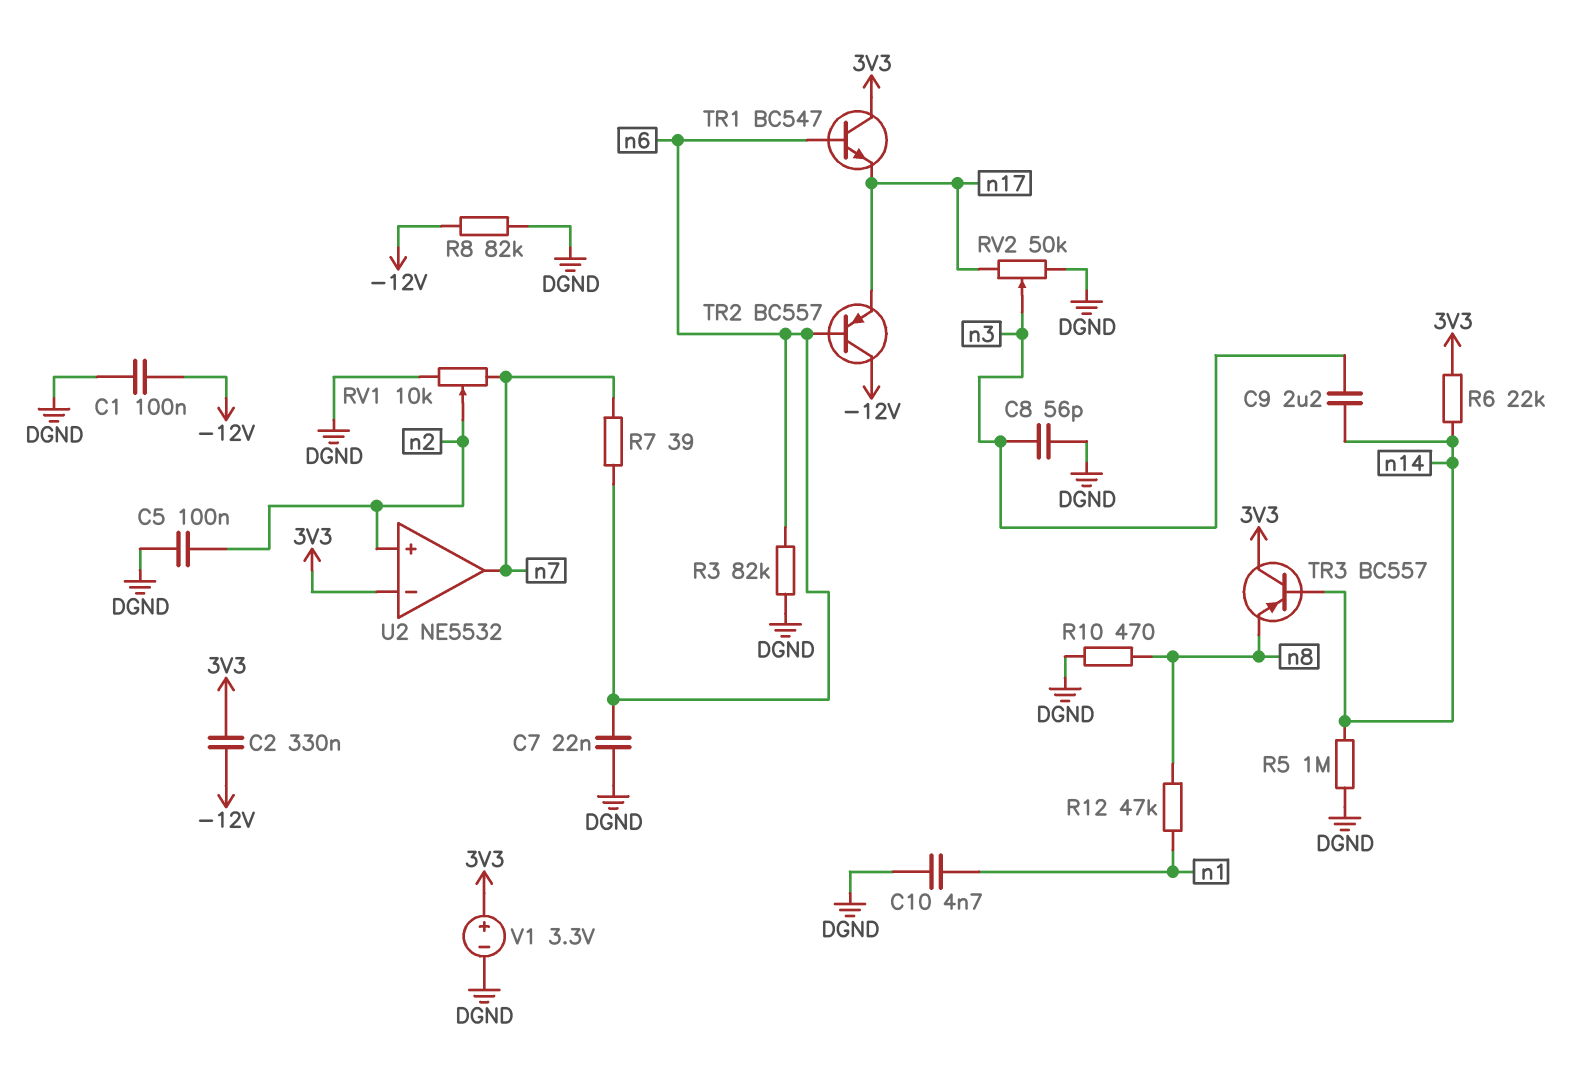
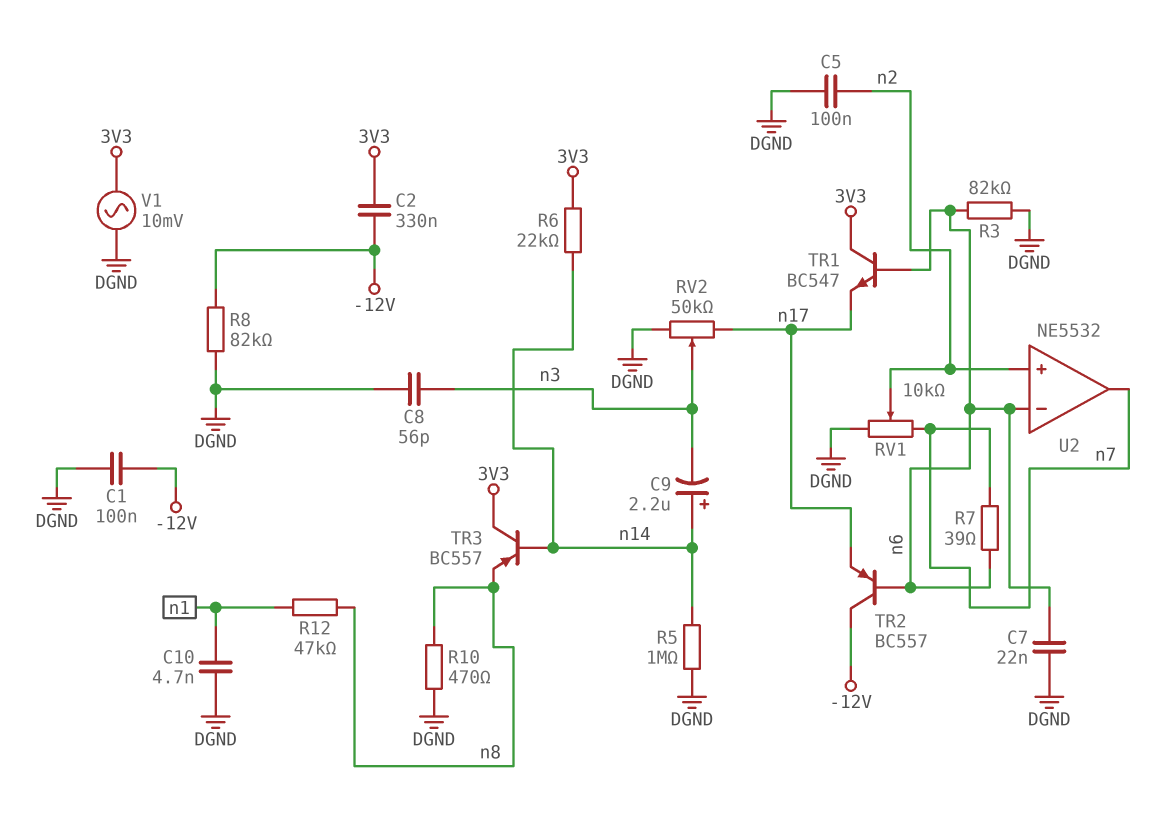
C9: 2.2uF (n3, n14) -> 2.2uF (plus n14, minus n3)
U2 pin in-: 3V3 -> n6
V1: 3.3V (plus 3V3, minus DGND) -> AC 10mV (3V3, DGND)

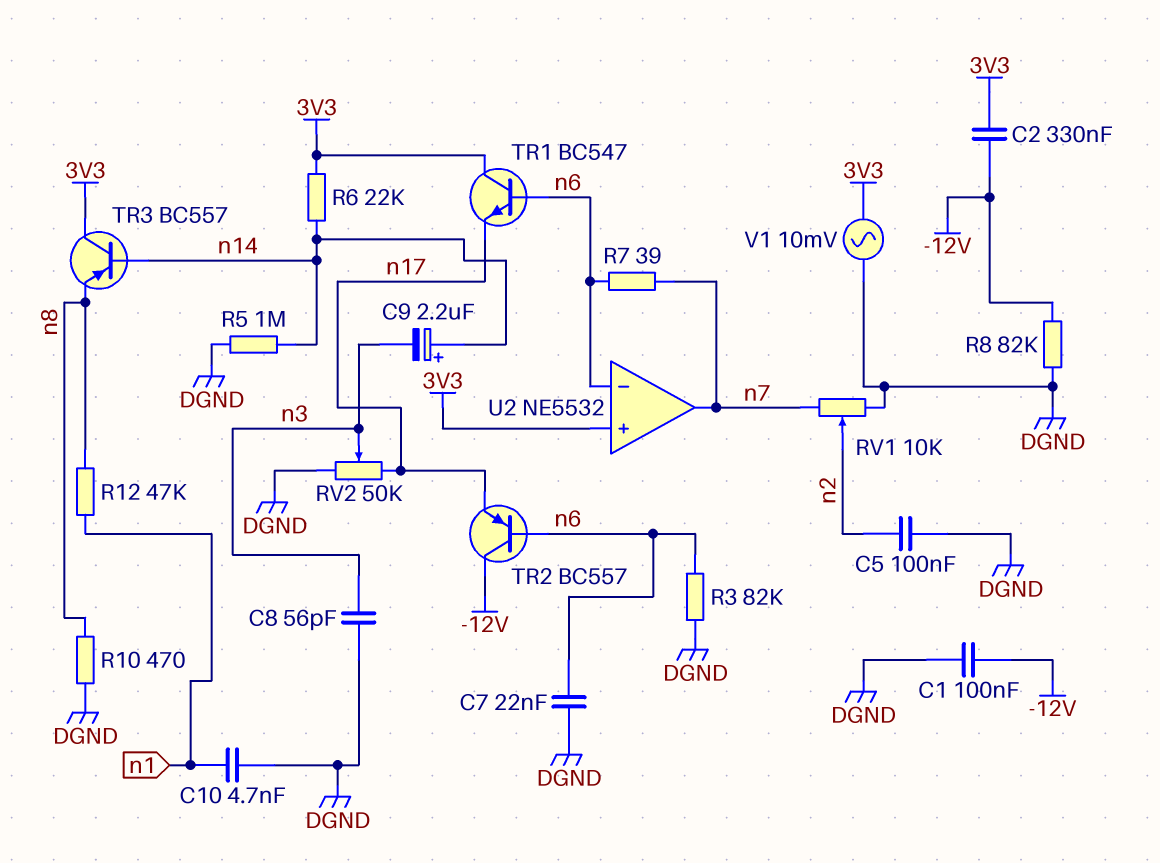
U2 pin in+: n2 -> 3V3

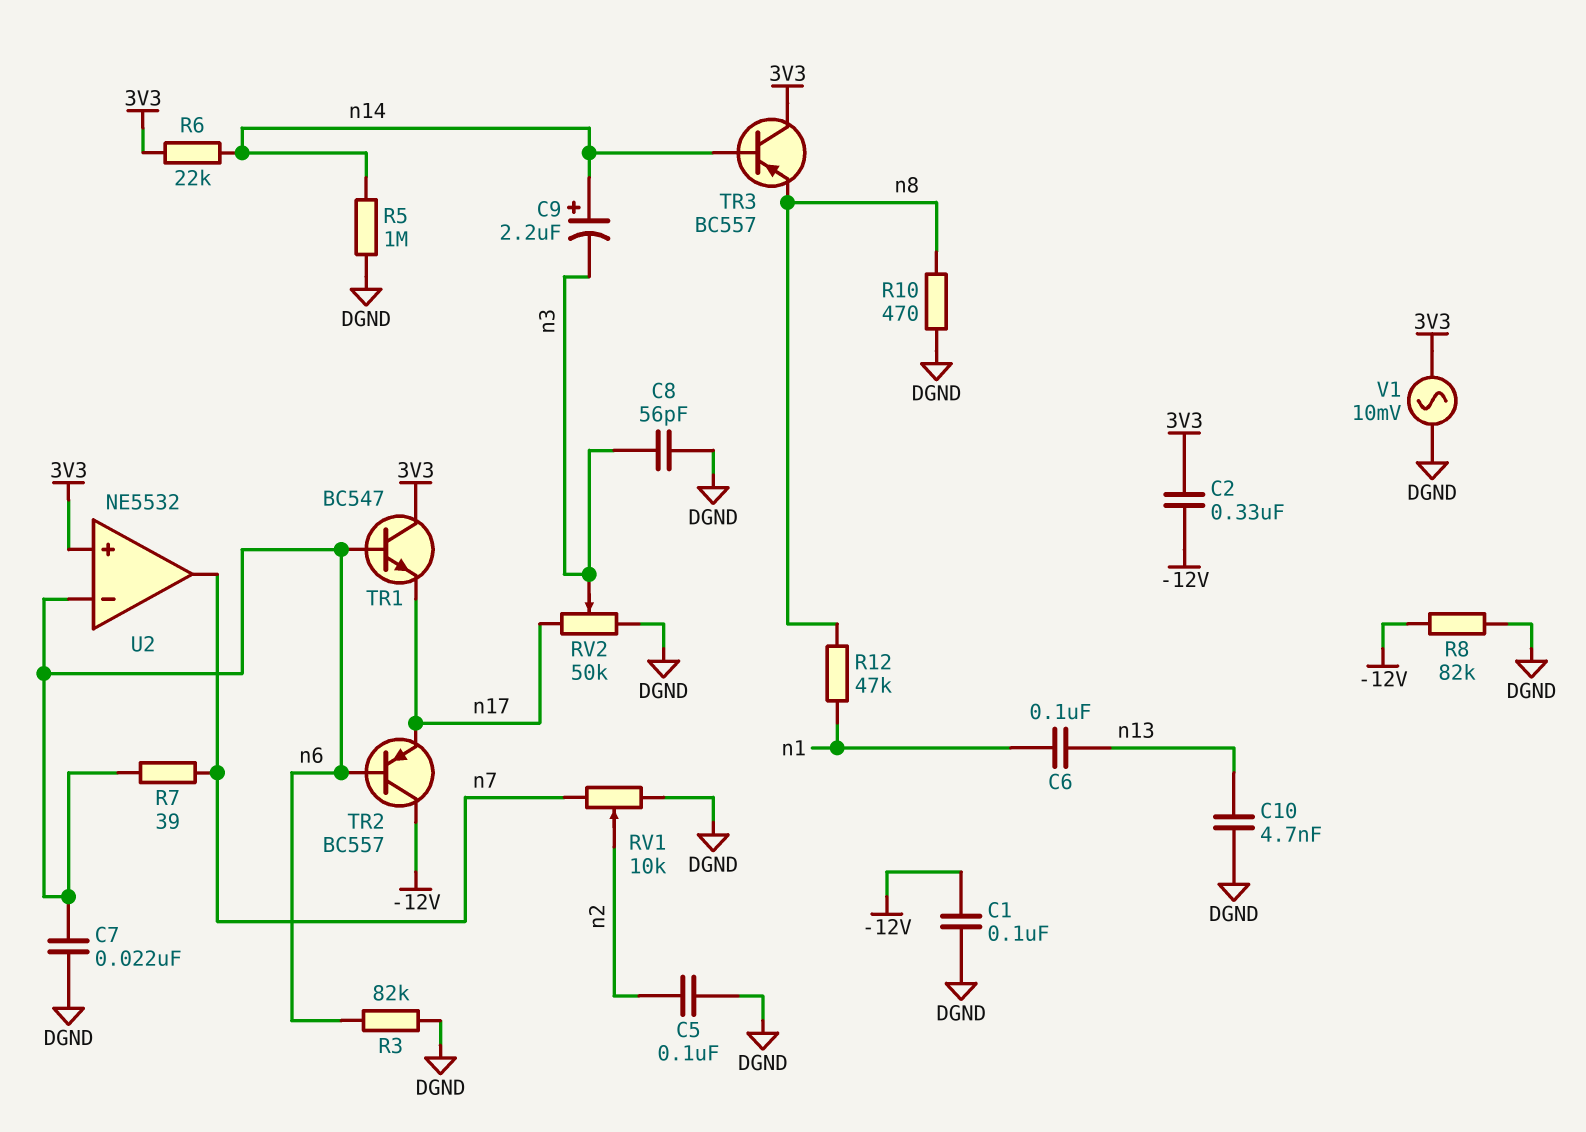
C6: none -> 100nF (n1, n13)
C10: 4.7nF (DGND, n1) -> 4.7nF (DGND, n13)

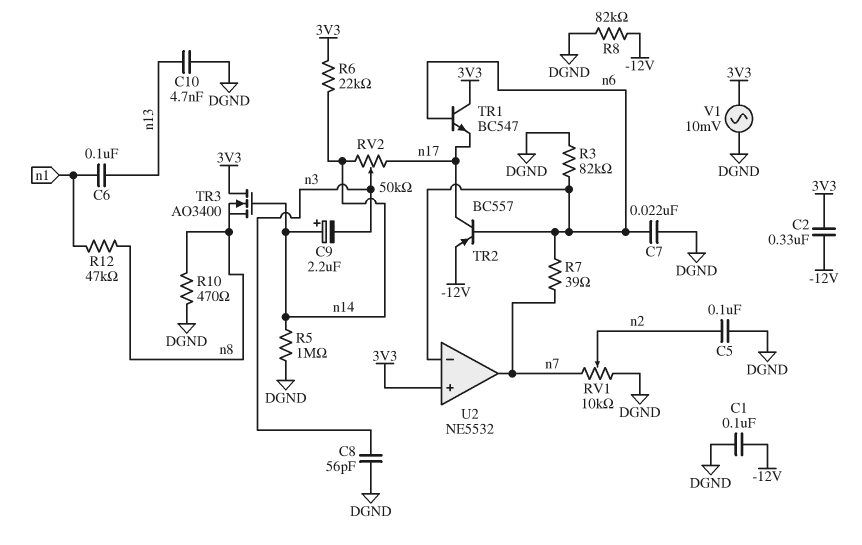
RV2: 50k (DGND, n17, wiper n3) -> 50k (n14, n17, wiper n3)
TR2: PNP BC557 (B n6, C -12V, E n17) -> PNP BC557 (B n6, C n17, E -12V)
TR3: PNP BC557 (B n14, C 3V3, E n8) -> NMOS AO3400 (G n14, D 3V3, S n8)

